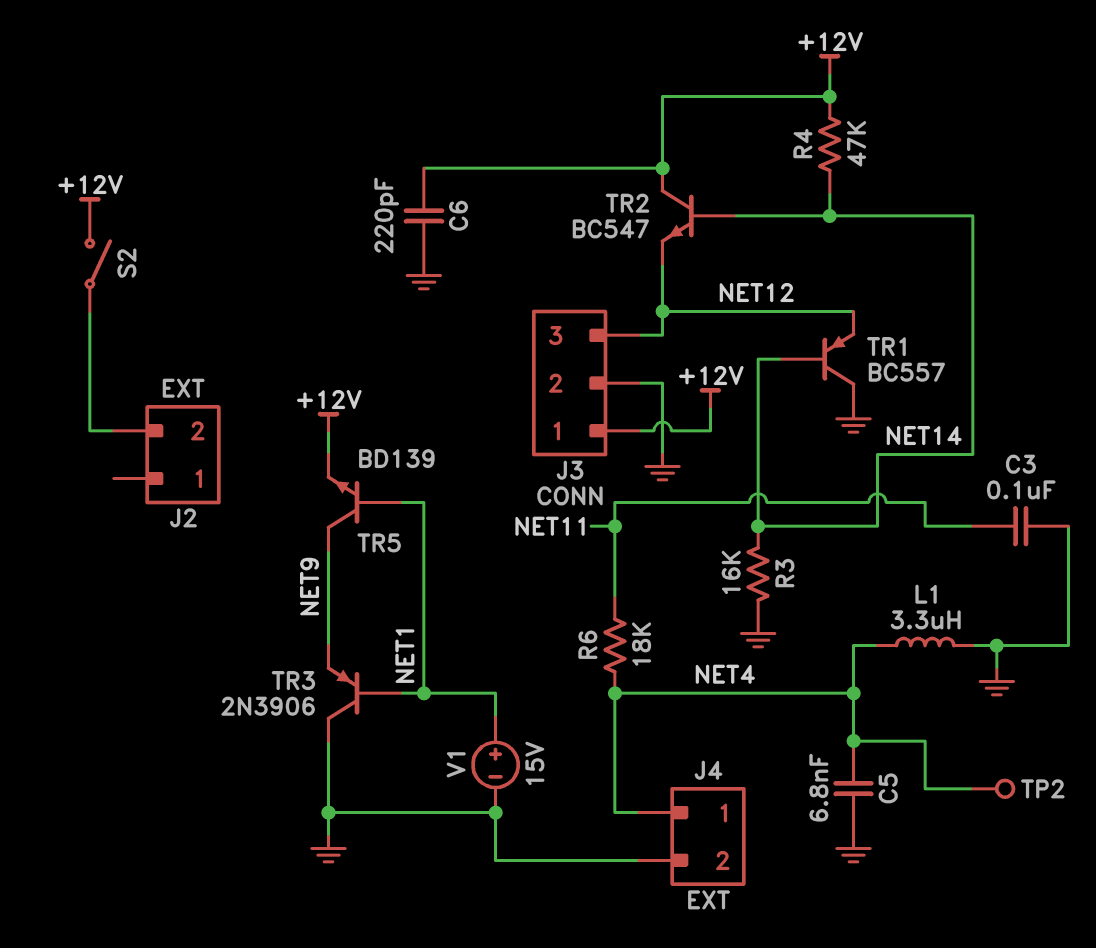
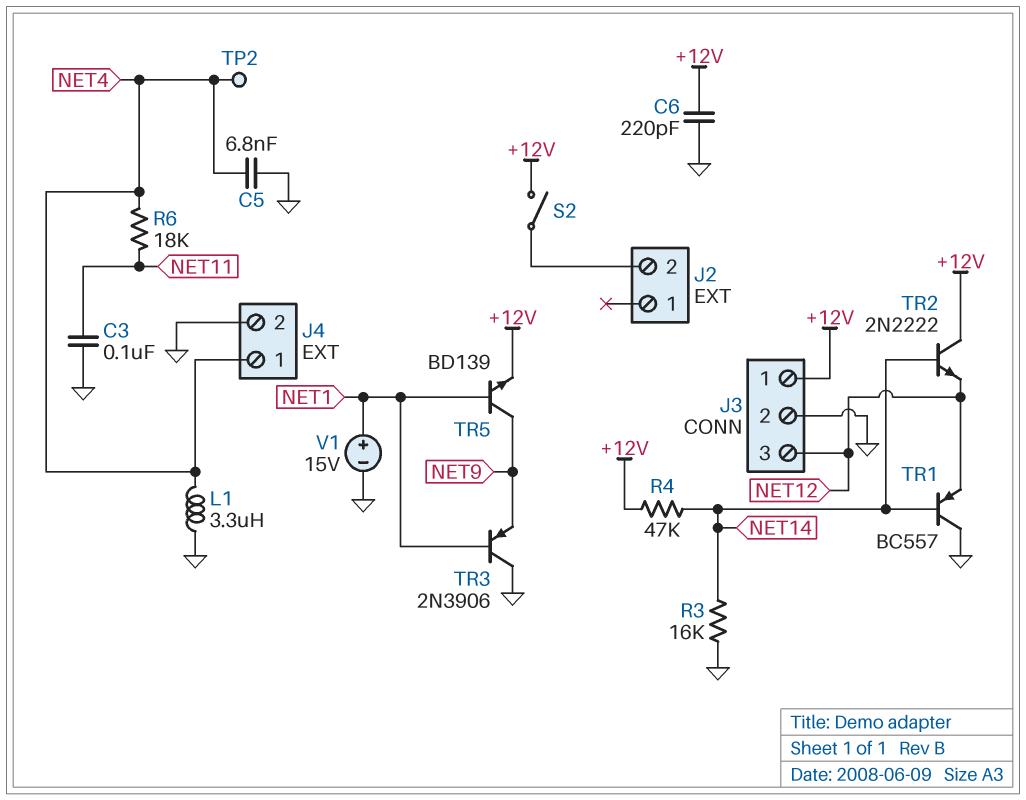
TR2: NPN BC547 (B NET14, C +12V, E NET12) -> NPN 2N2222 (B NET14, C +12V, E NET12)

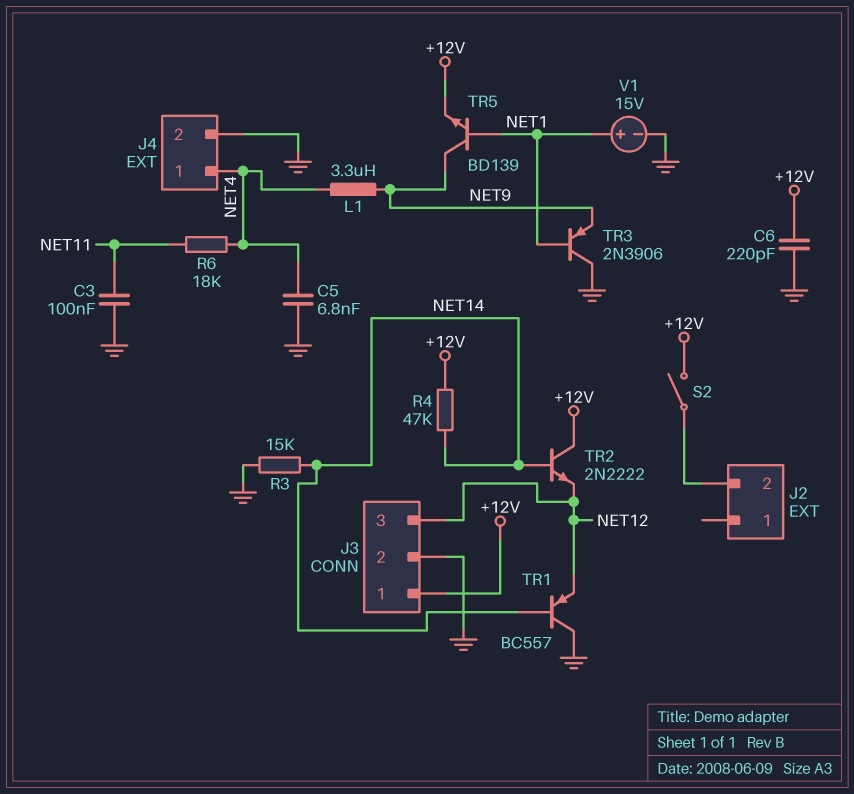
L1: 3.3uH (GND, NET4) -> 3.3uH (NET4, NET9)
R3: 16k (GND, NET14) -> 15k (GND, NET14)
TP2: test point (NET4) -> none

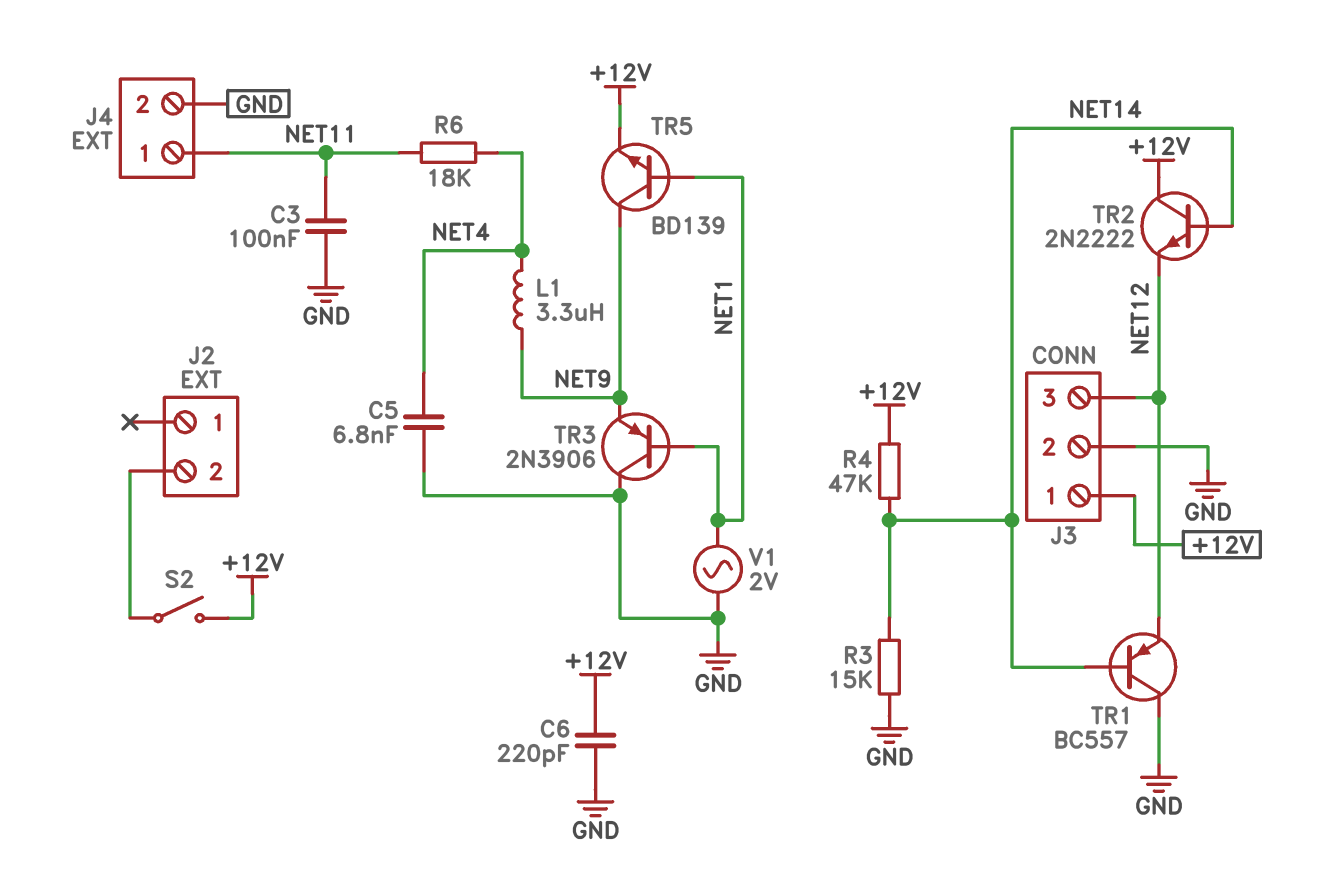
J4 pin 1: NET4 -> NET11
V1: 15V (plus NET1, minus GND) -> AC 2V (GND, NET1)

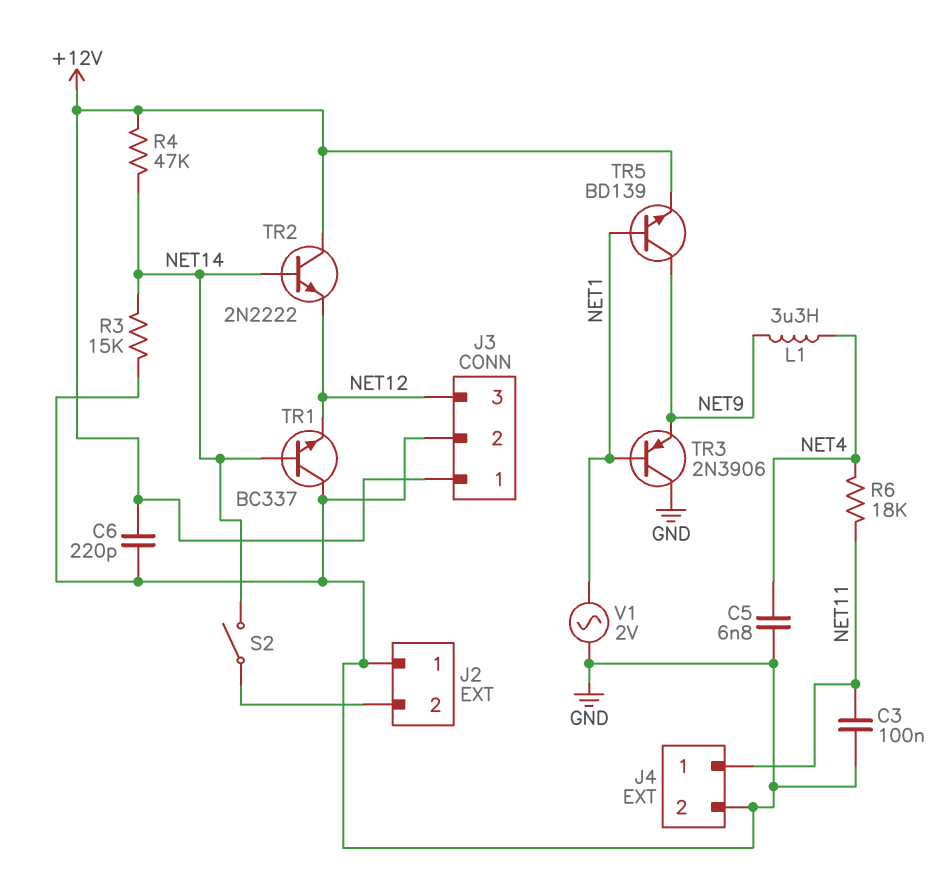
J2 pin 1: none -> GND
S2: switch (+12V, J2/2) -> switch (J2/2, NET14)
TR1: PNP BC557 (B NET14, C GND, E NET12) -> NPN BC337 (B NET14, C GND, E NET12)

